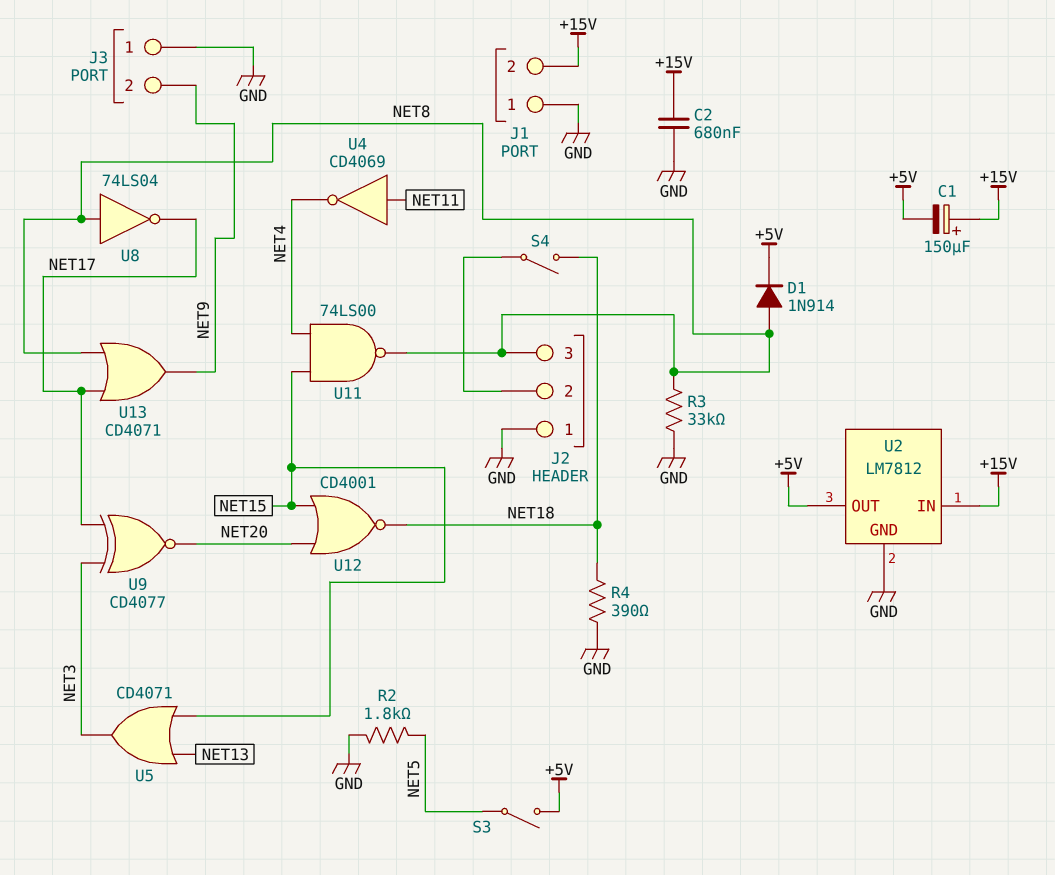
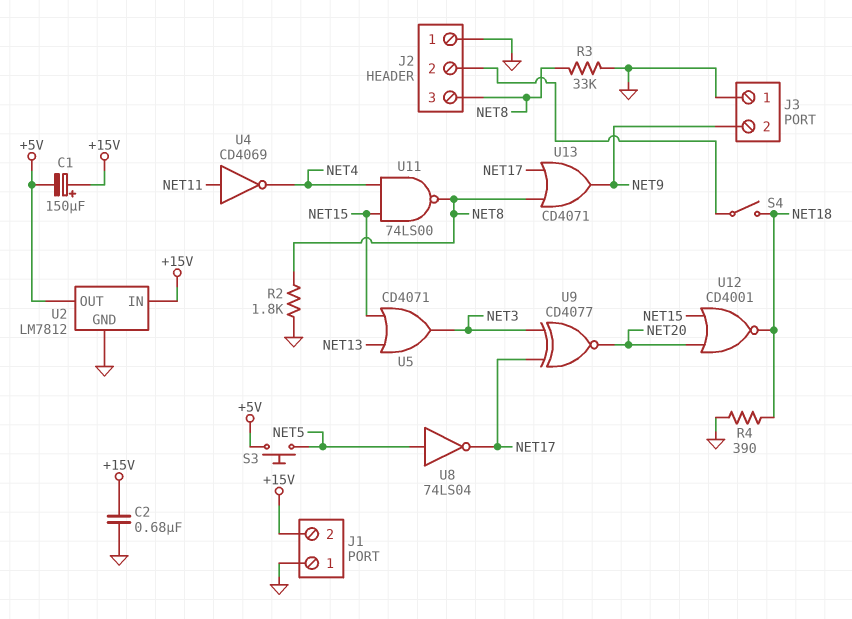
D1: diode 1N914 (A NET8, K +5V) -> none
R2: 1.8k (GND, NET5) -> 1.8k (GND, NET8)
S3: switch (+5V, NET5) -> button (+5V, NET5)
U8: NOT 74LS04 (in NET8, out NET17) -> NOT 74LS04 (in NET5, out NET17)

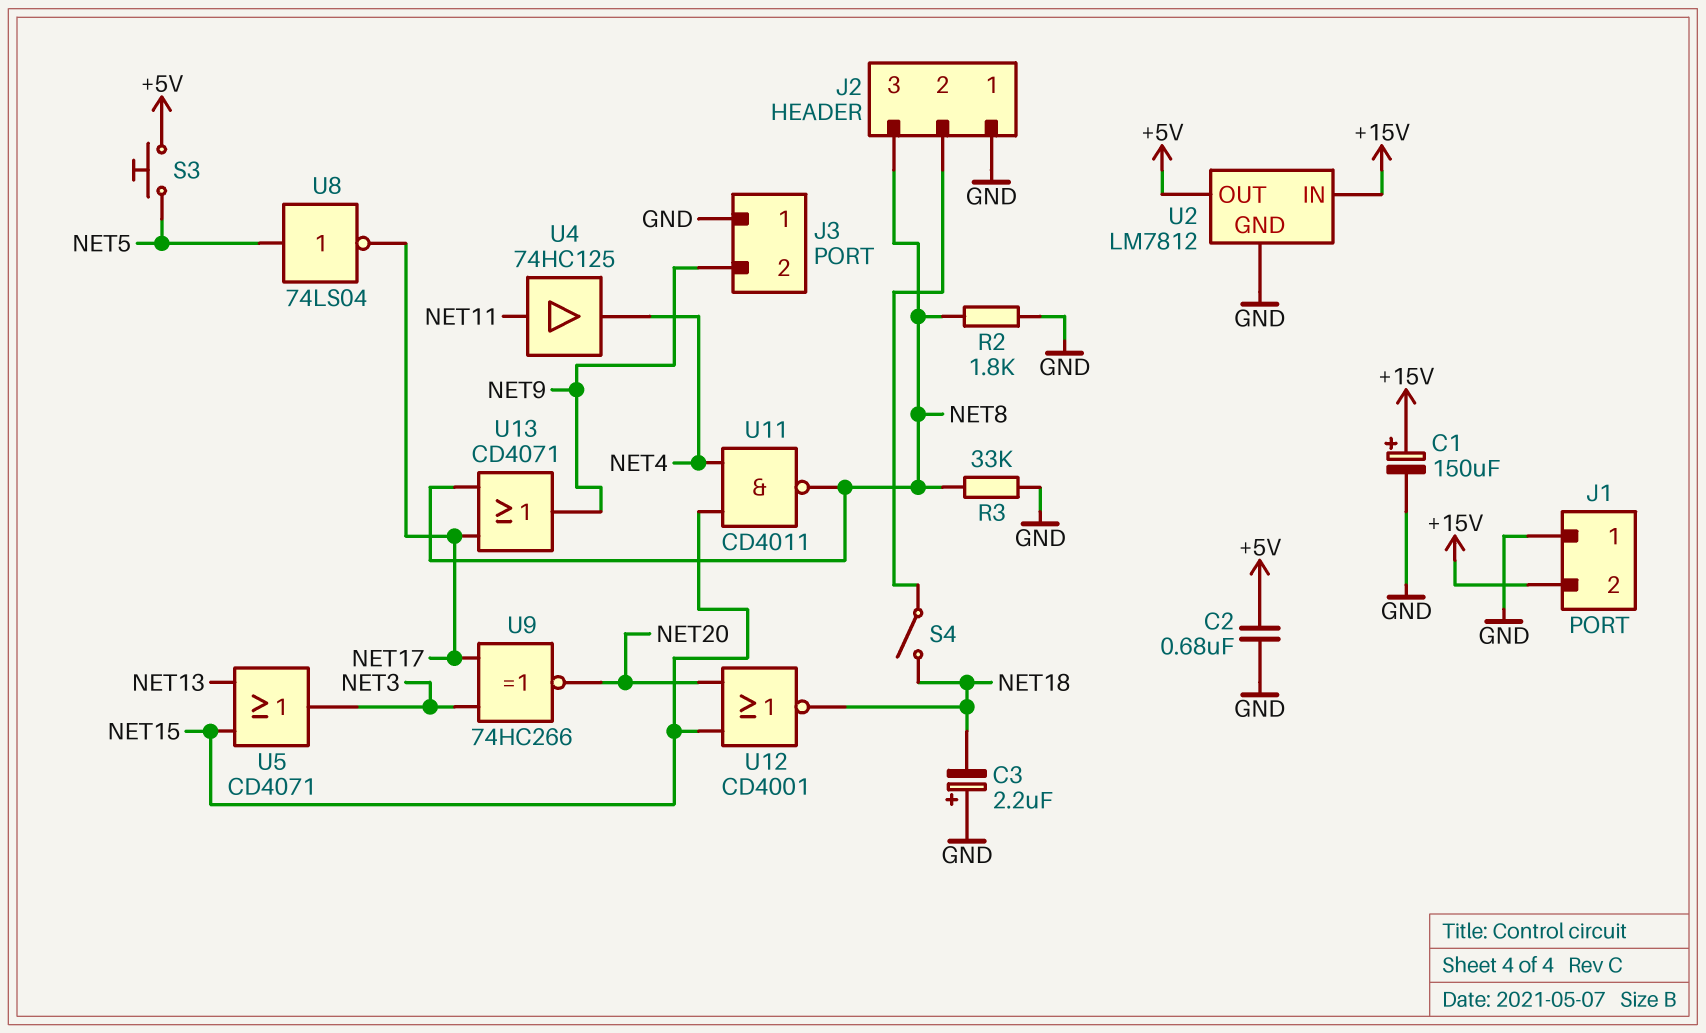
C1: 150uF (plus +15V, minus +5V) -> 150uF (plus +15V, minus GND)
C2: 680nF (+15V, GND) -> 680nF (+5V, GND)
C3: none -> 2.2uF (plus GND, minus NET18)
R4: 390 (GND, NET18) -> none
U4: NOT CD4069 (in NET11, out NET4) -> buffer 74HC125 (in NET11, out NET4)
U9: XNOR CD4077 (in NET3, in NET17, out NET20) -> XNOR 74HC266 (in NET3, in NET17, out NET20)
U11: NAND 74LS00 (in NET4, in NET15, out NET8) -> NAND CD4011 (in NET4, in NET15, out NET8)

